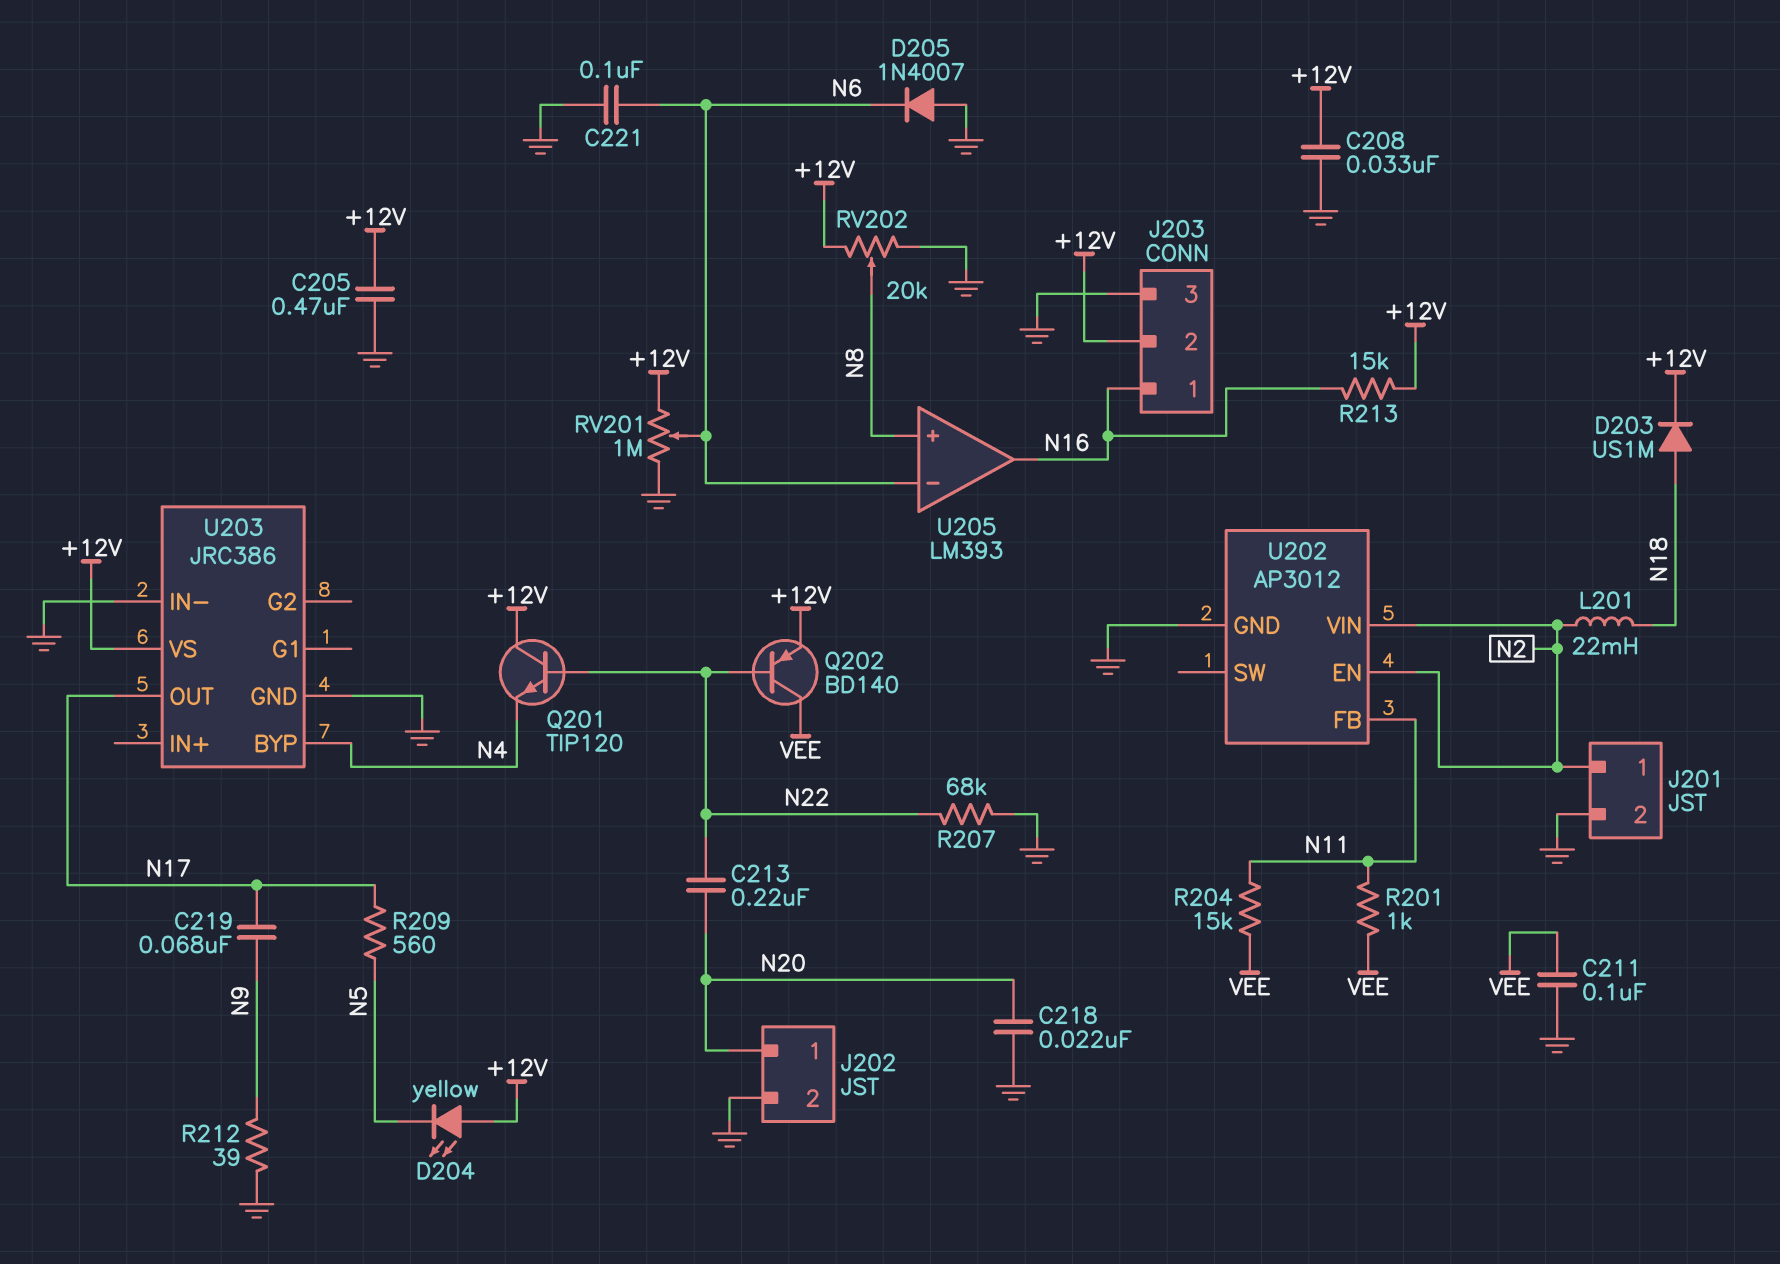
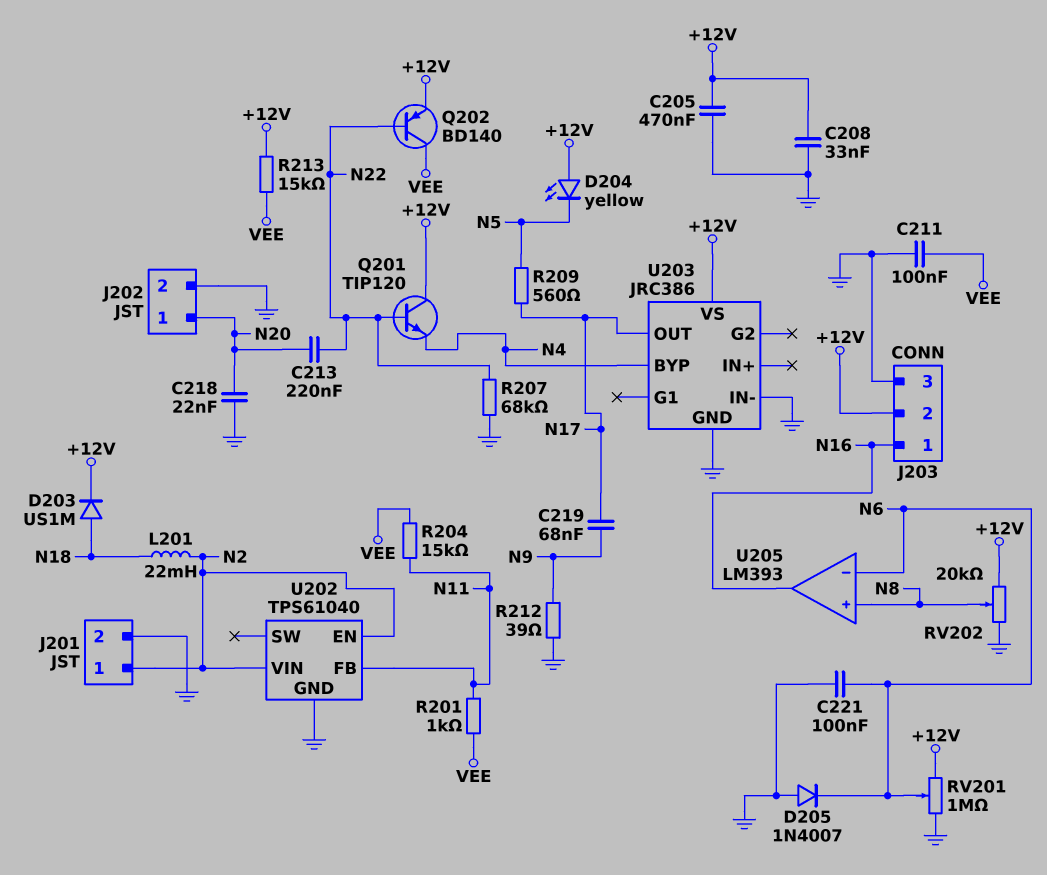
R213: 15k (+12V, N16) -> 15k (+12V, VEE)
U202: AP3012 -> TPS61040

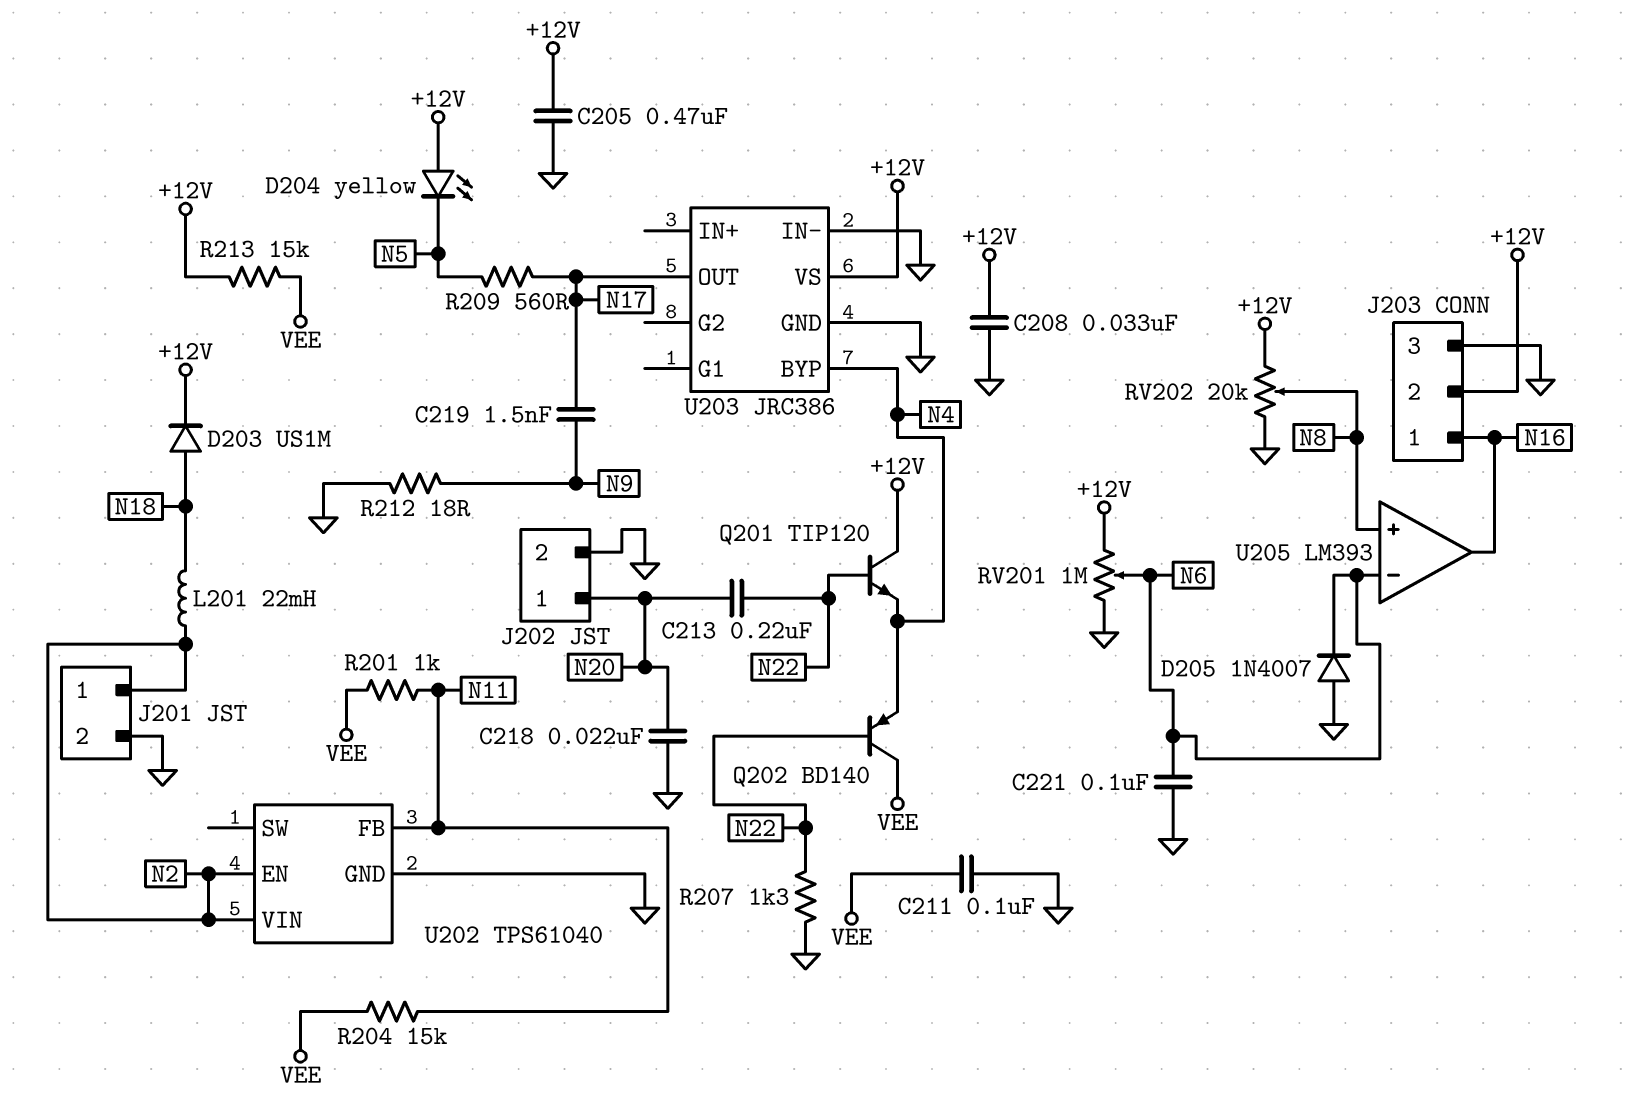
C219: 68nF (N9, N17) -> 1.5nF (N9, N17)
Q202: PNP BD140 (B N22, C VEE, E +12V) -> PNP BD140 (B N22, C VEE, E N4)
R207: 68k (GND, N22) -> 1.3k (GND, N22)
R212: 39 (GND, N9) -> 18 (GND, N9)

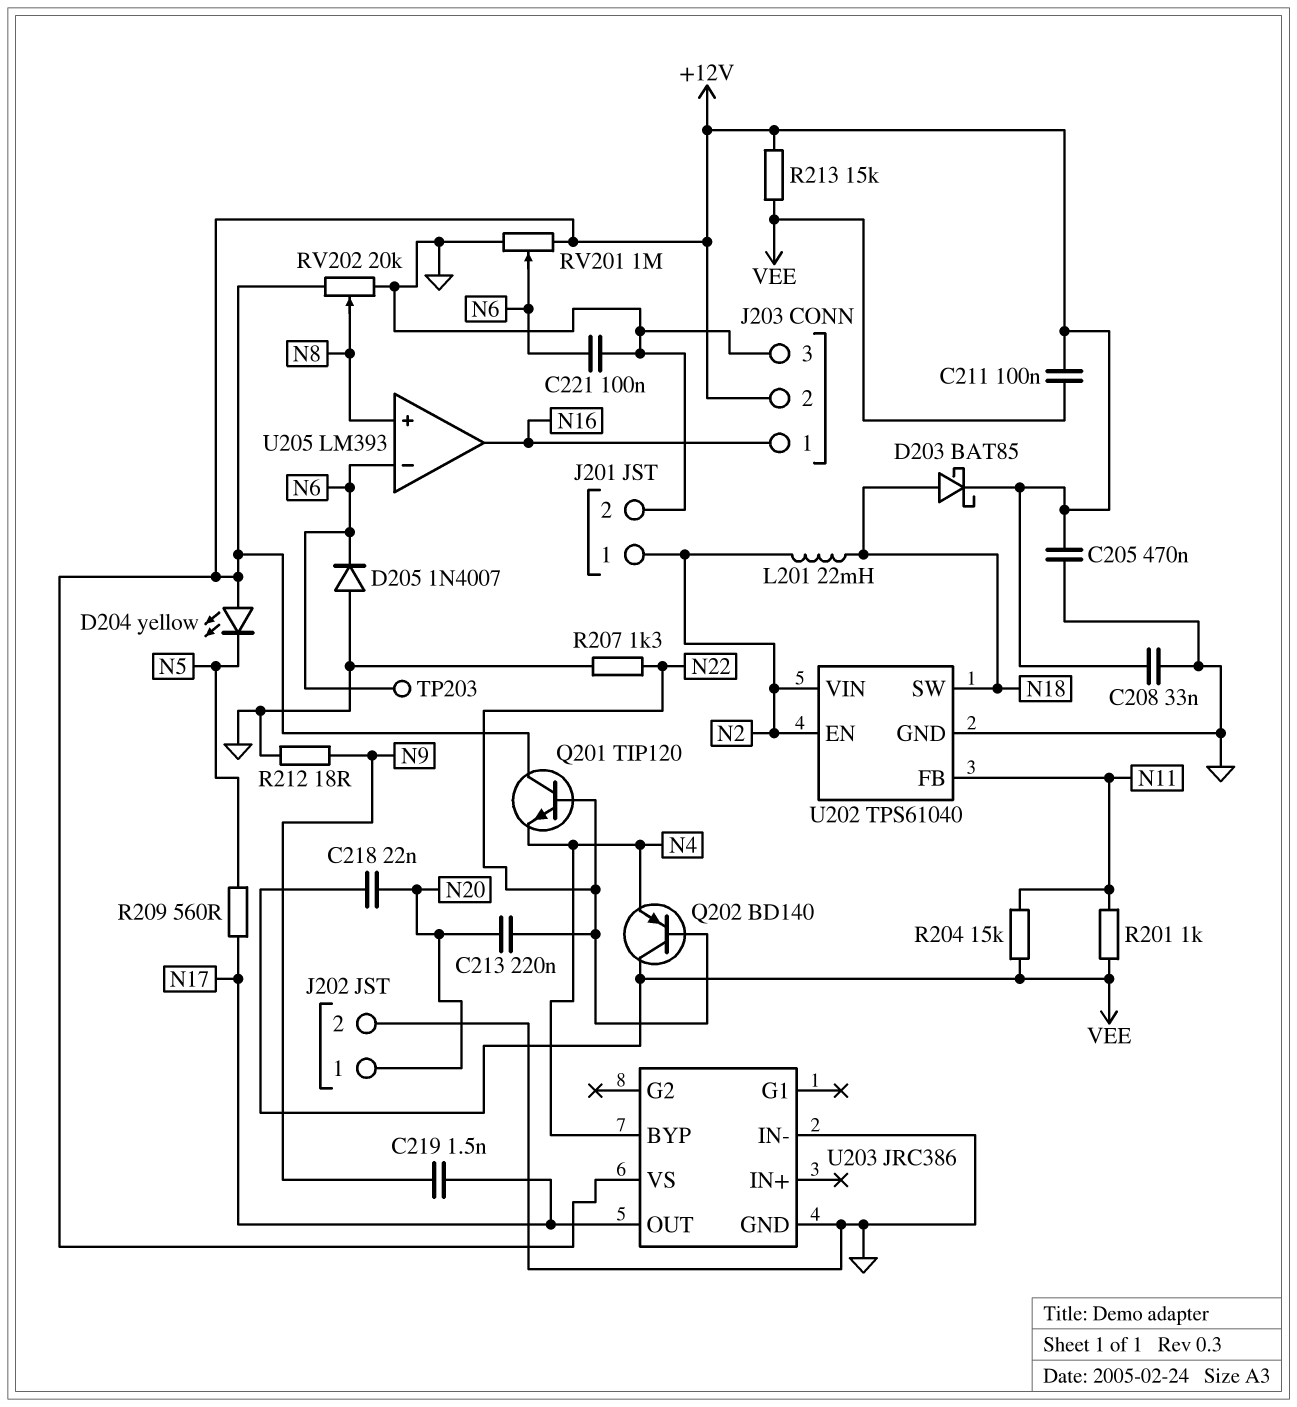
C211: 100nF (GND, VEE) -> 100nF (+12V, VEE)
C218: 22nF (GND, N20) -> 22nF (N20, VEE)
D203: diode US1M (A N18, K +12V) -> schottky BAT85 (A N18, K +12V)
TP203: none -> test point (N6)
U202 pin SW: none -> N18

